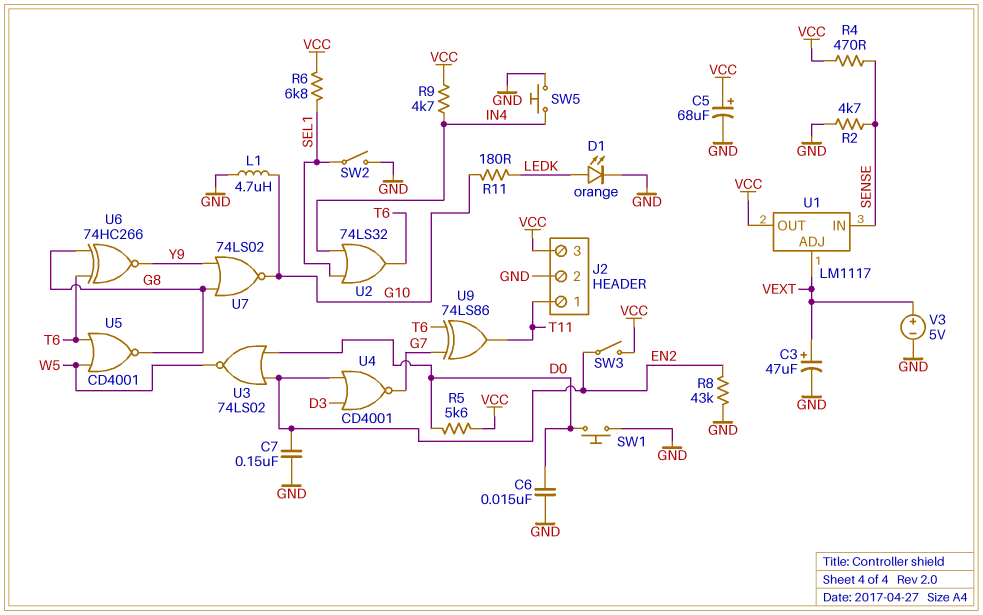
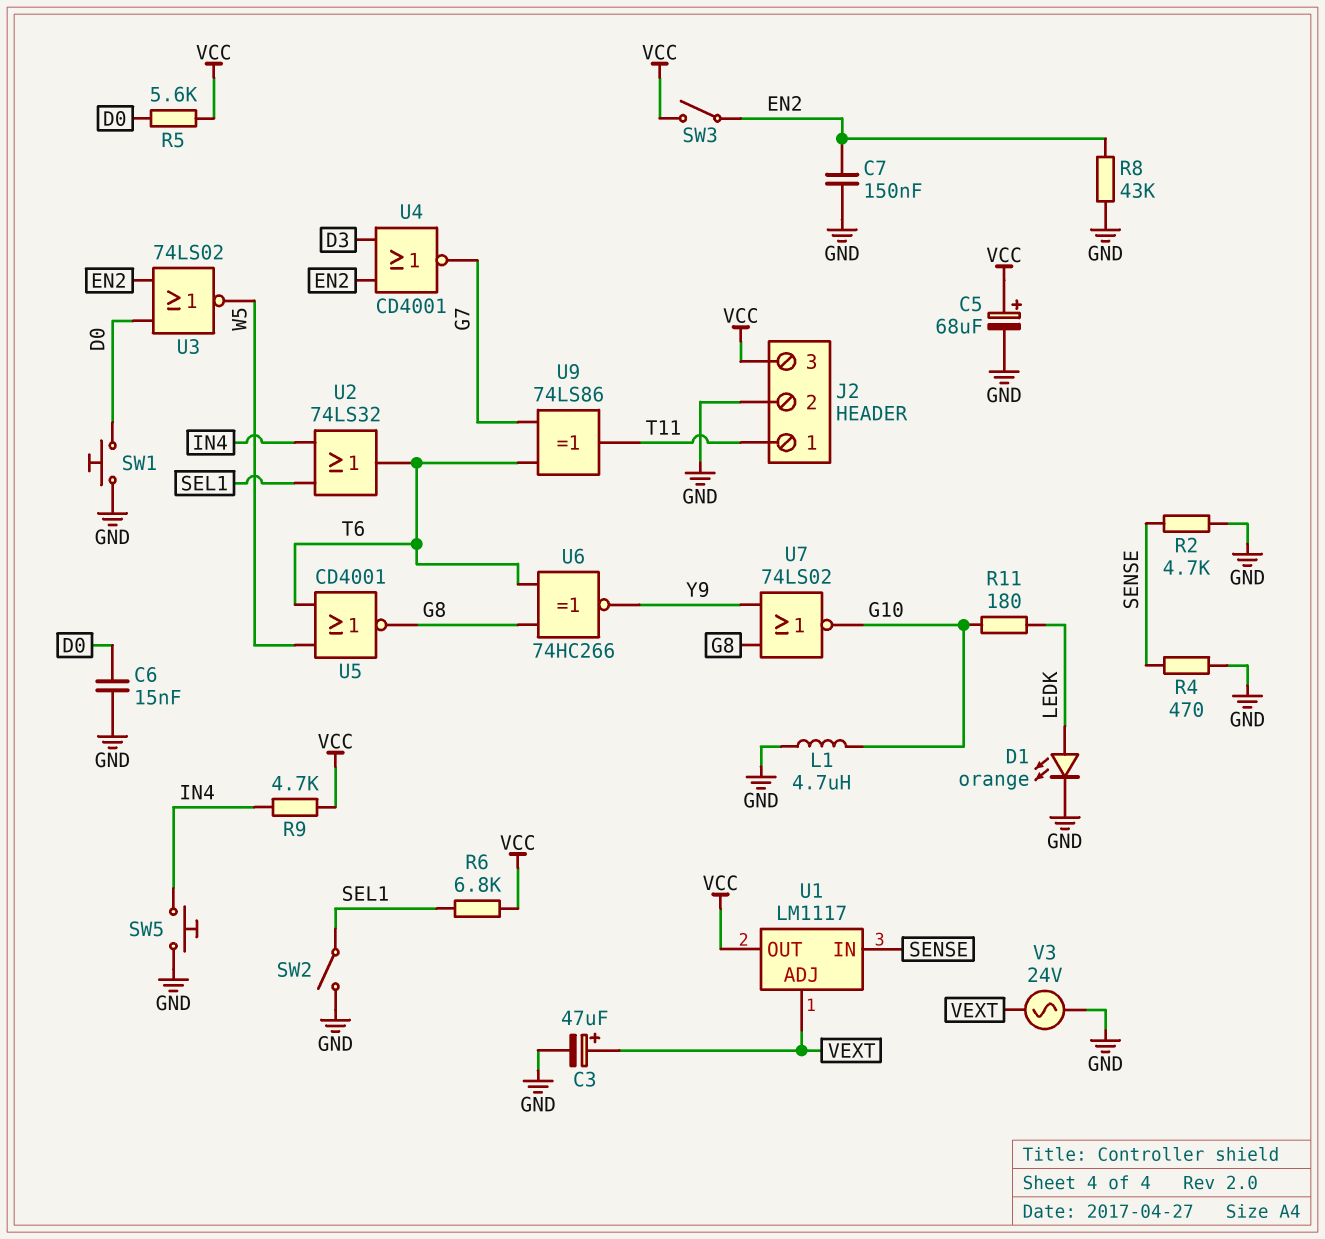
R4: 470 (SENSE, VCC) -> 470 (GND, SENSE)
V3: 5V (plus VEXT, minus GND) -> AC 24V (GND, VEXT)

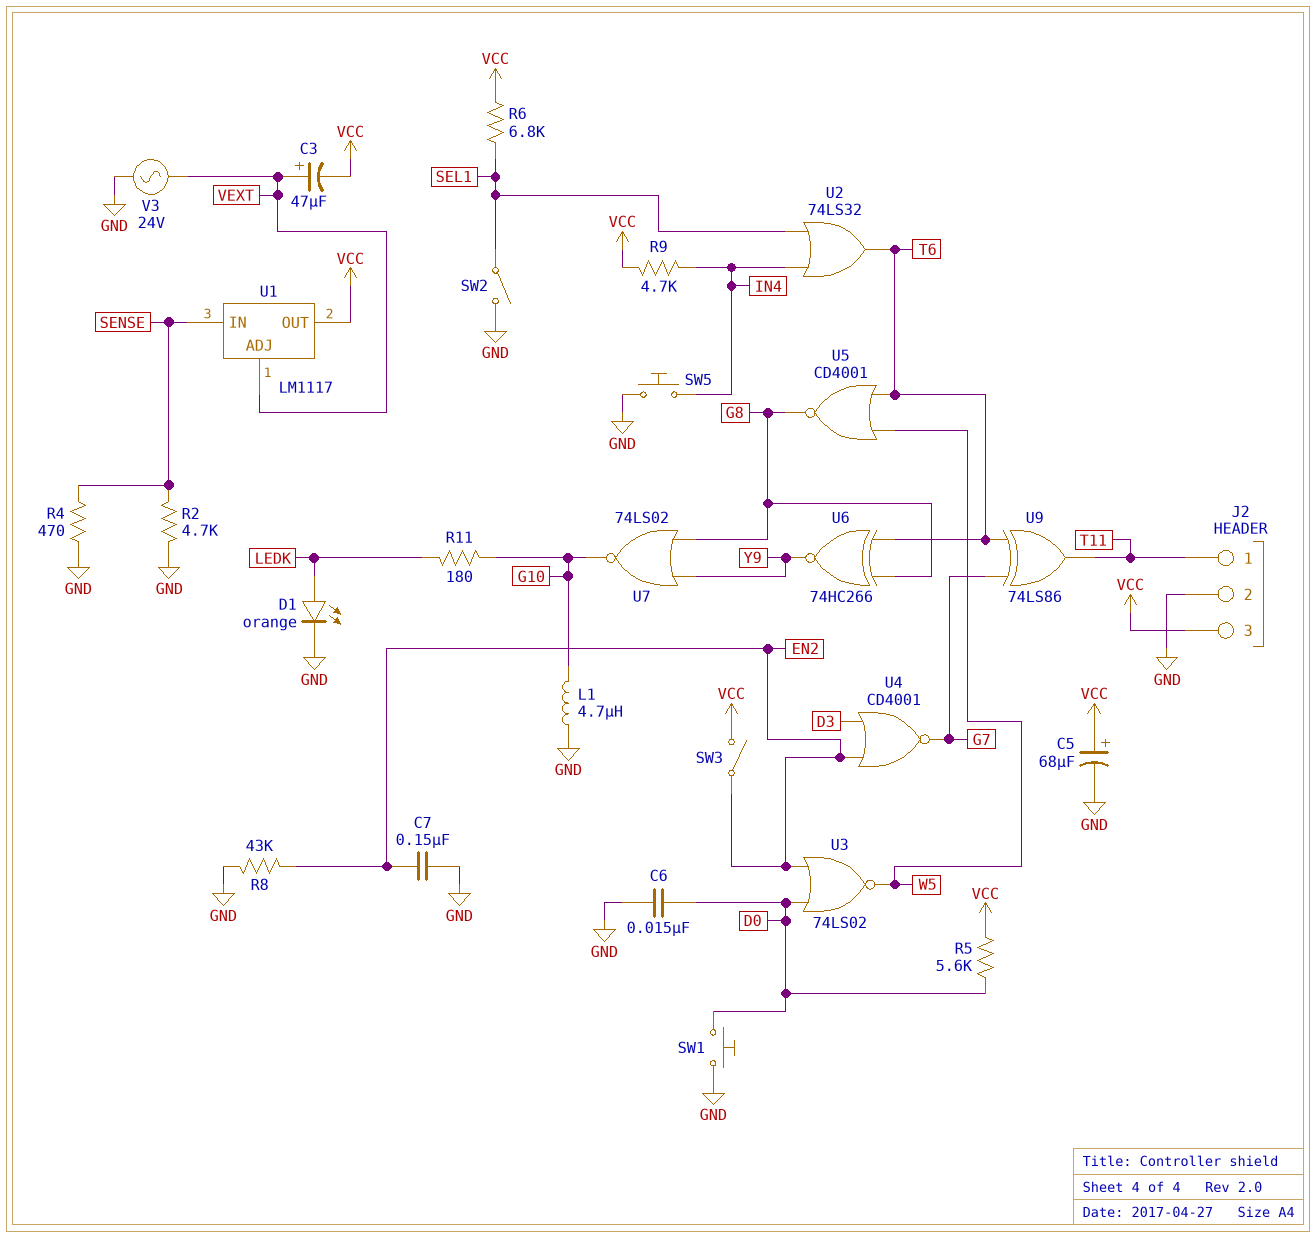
C3: 47uF (plus VEXT, minus GND) -> 47uF (plus VEXT, minus VCC)

